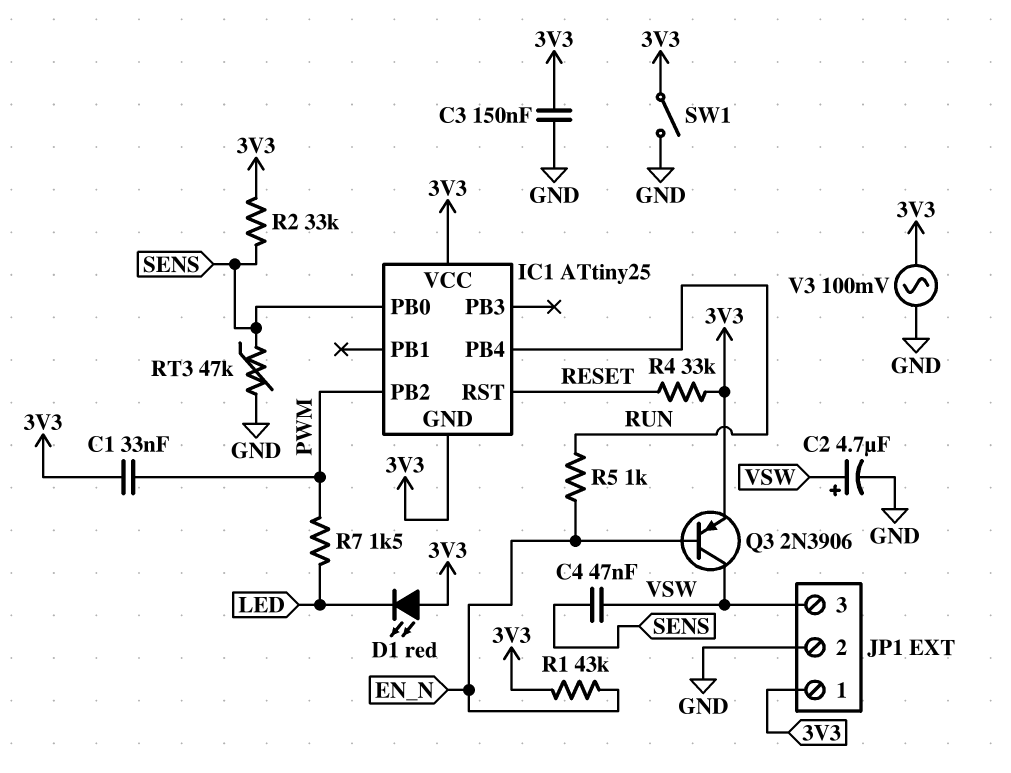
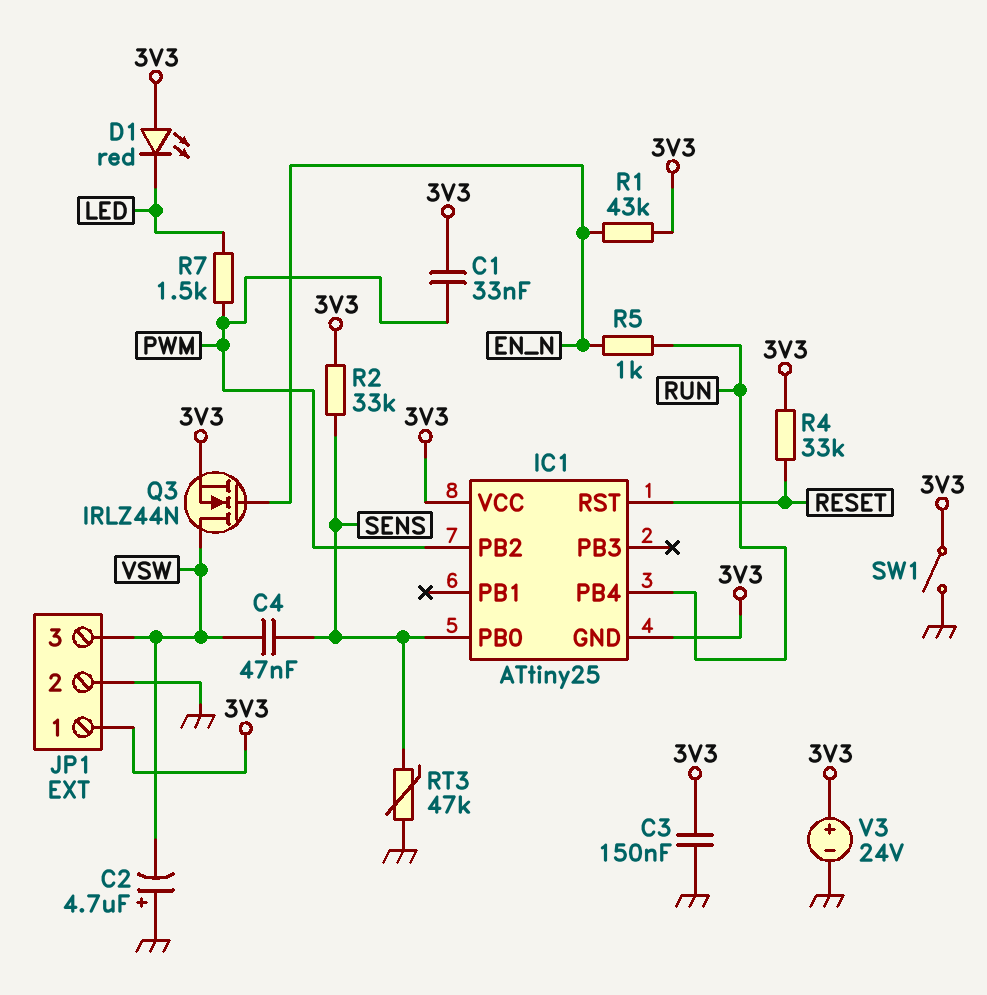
C2: 4.7uF (plus VSW, minus GND) -> 4.7uF (plus GND, minus VSW)
Q3: PNP 2N3906 (B EN_N, C VSW, E 3V3) -> NMOS IRLZ44N (G EN_N, D VSW, S 3V3)
V3: AC 100mV (3V3, GND) -> 24V (plus 3V3, minus GND)

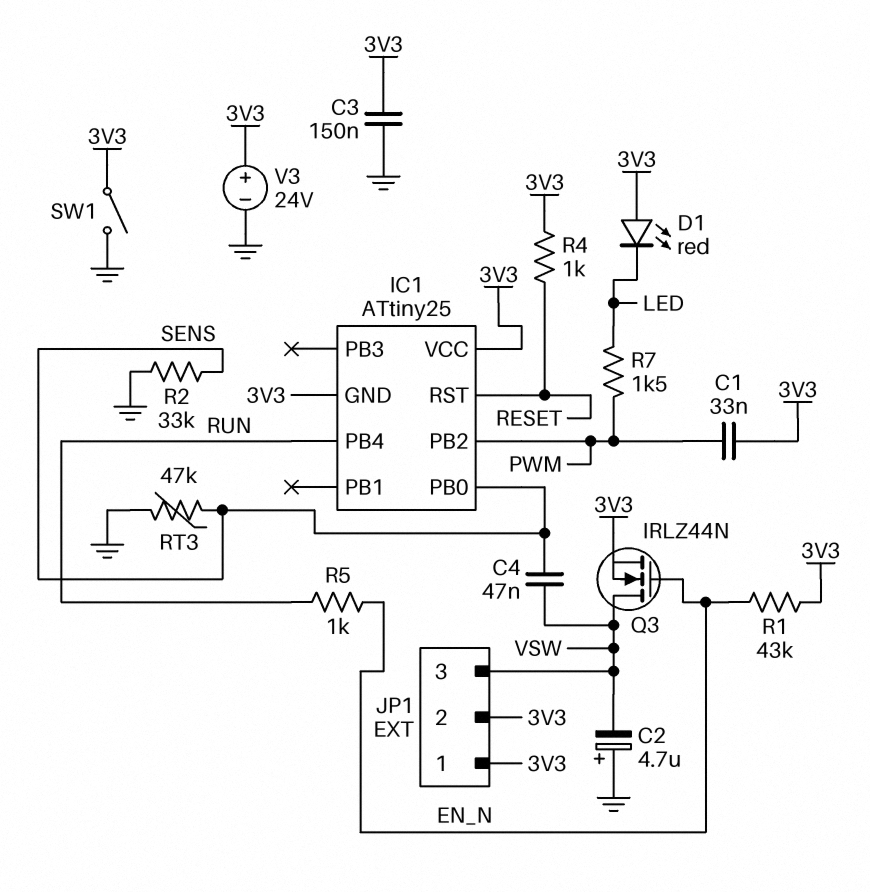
JP1 pin 2: GND -> 3V3
R2: 33k (3V3, SENS) -> 33k (GND, SENS)
R4: 33k (3V3, RESET) -> 1k (3V3, RESET)

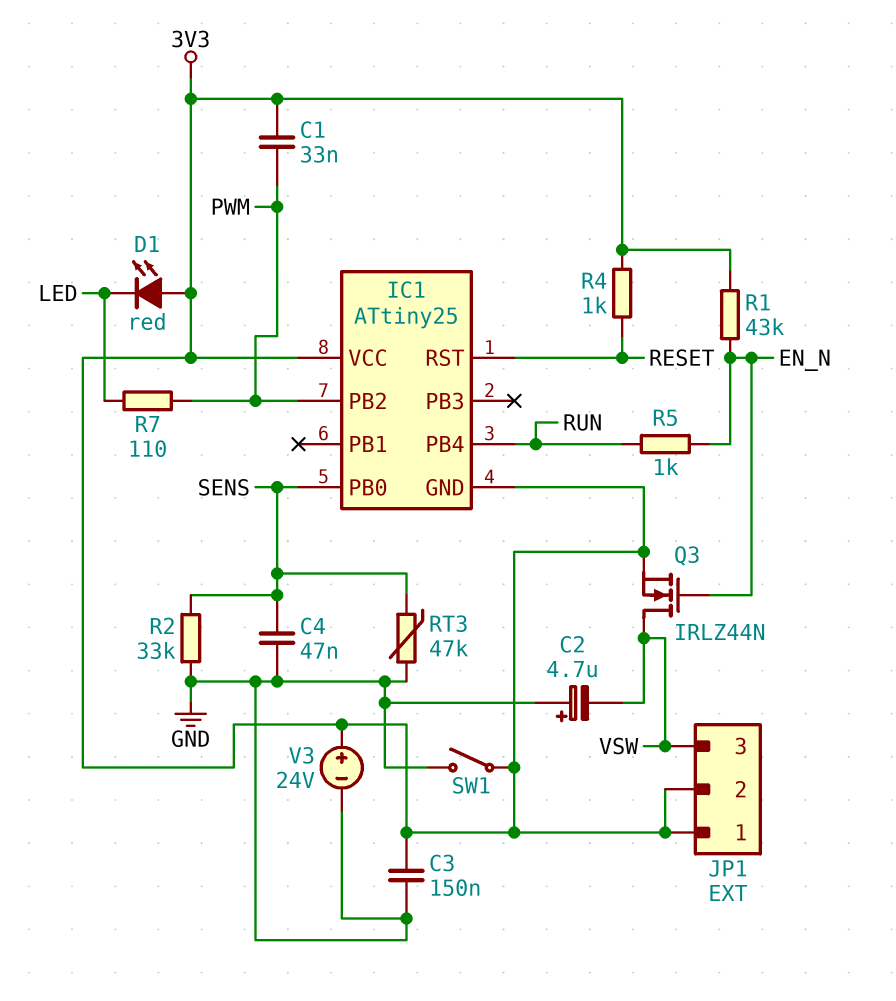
C4: 47nF (SENS, VSW) -> 47nF (GND, SENS)
R7: 1.5k (LED, PWM) -> 110 (LED, PWM)

